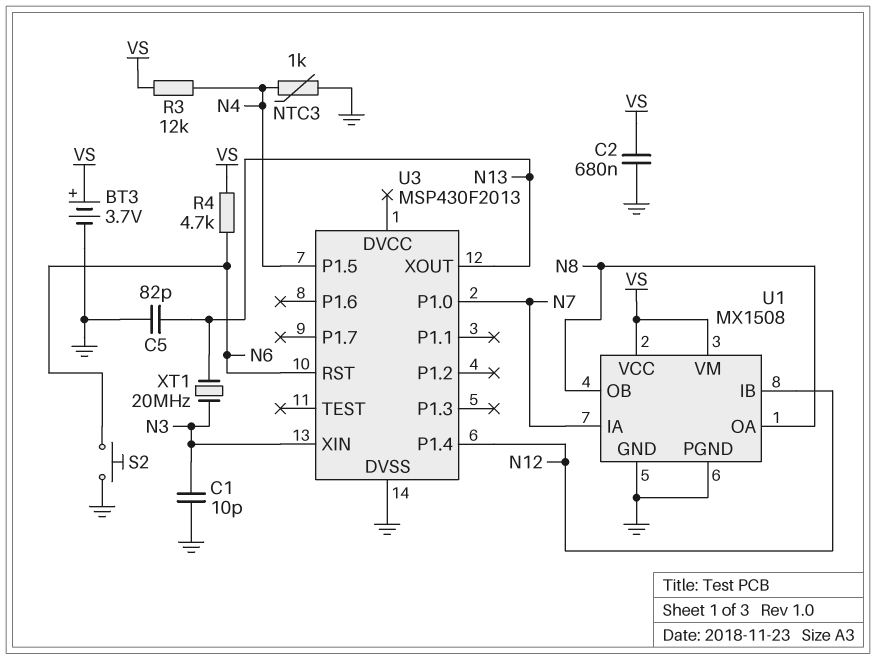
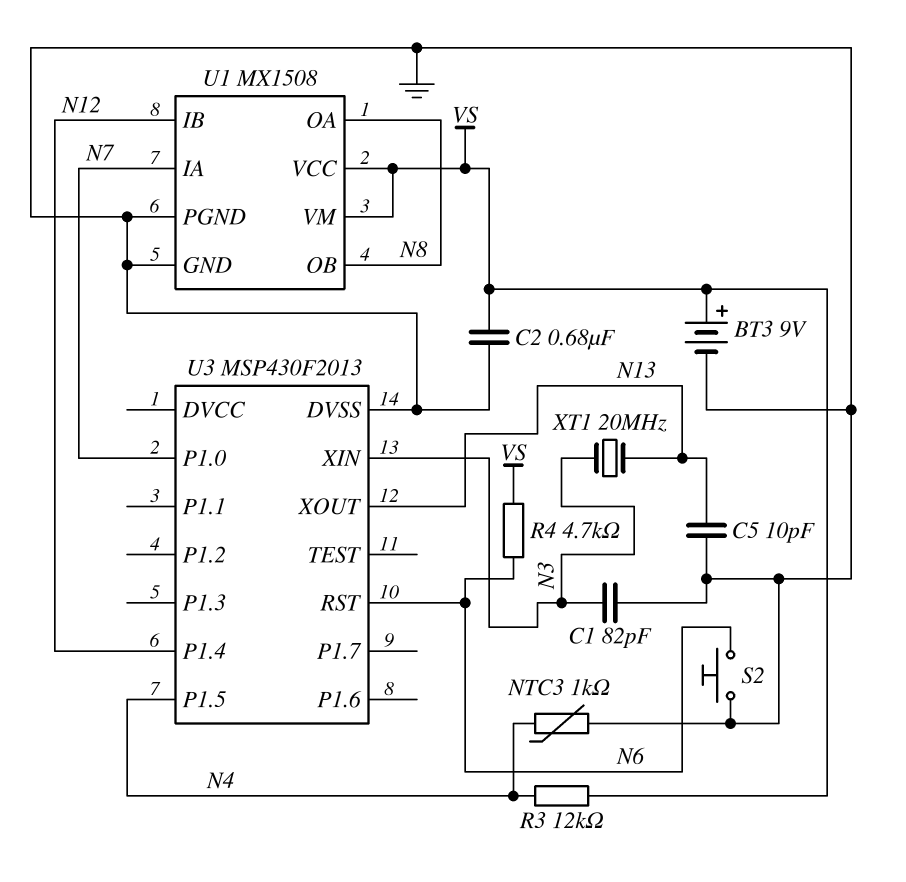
BT3: 3.7V (plus VS, minus GND) -> 9V (plus VS, minus GND)
C1: 10pF (GND, N3) -> 82pF (GND, N3)
C5: 82pF (GND, N13) -> 10pF (GND, N13)

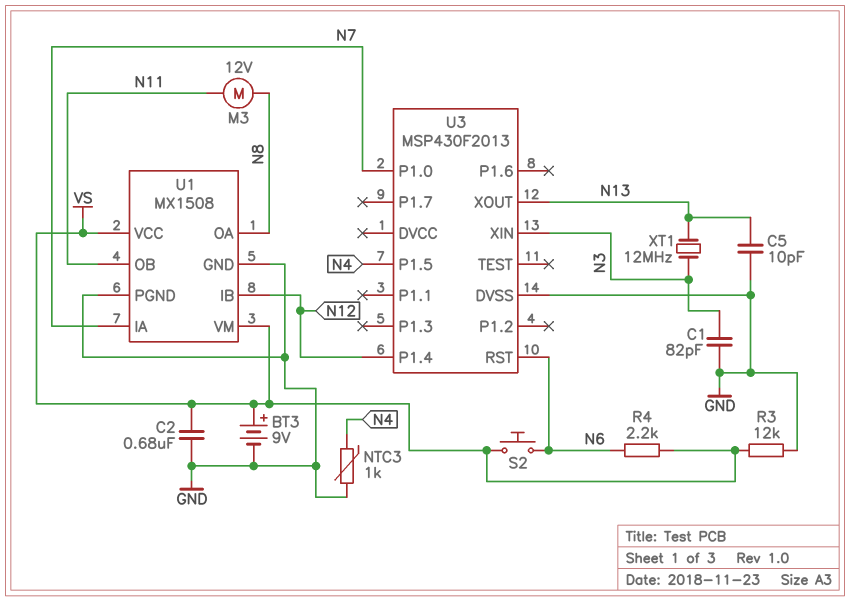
M3: none -> motor 12V (N8, N11)
R3: 12k (N4, VS) -> 12k (GND, VS)
R4: 4.7k (N6, VS) -> 2.2k (N6, VS)
S2: button (GND, N6) -> button (N6, VS)
U1 pin OB: N8 -> N11
XT1: 20MHz (N3, N13) -> 12MHz (N3, N13)

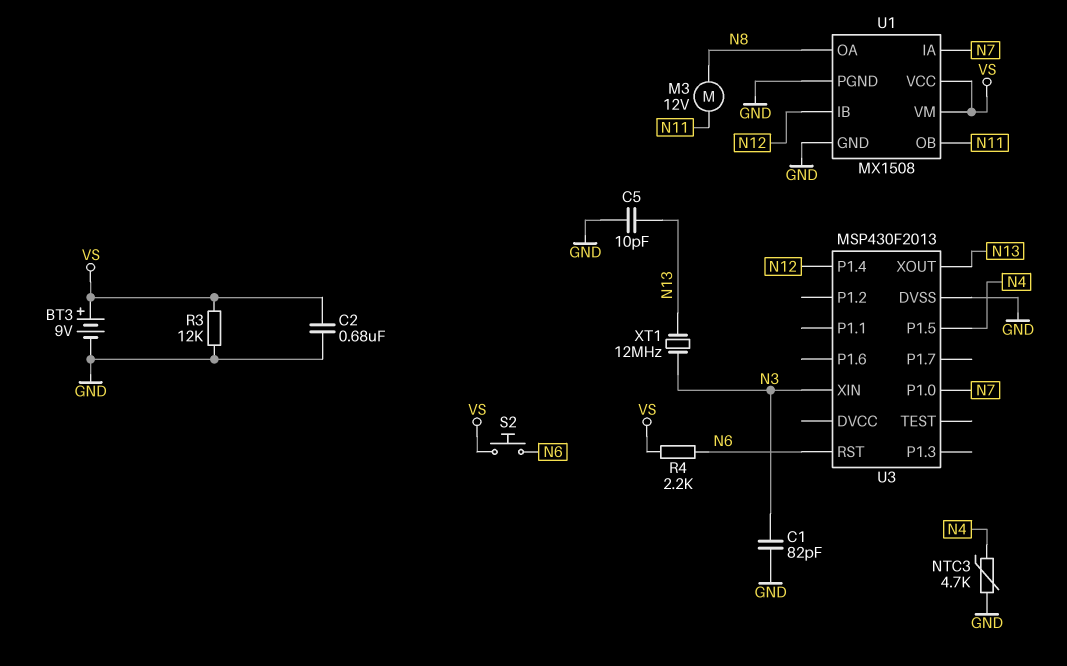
NTC3: 1k (GND, N4) -> 4.7k (GND, N4)

